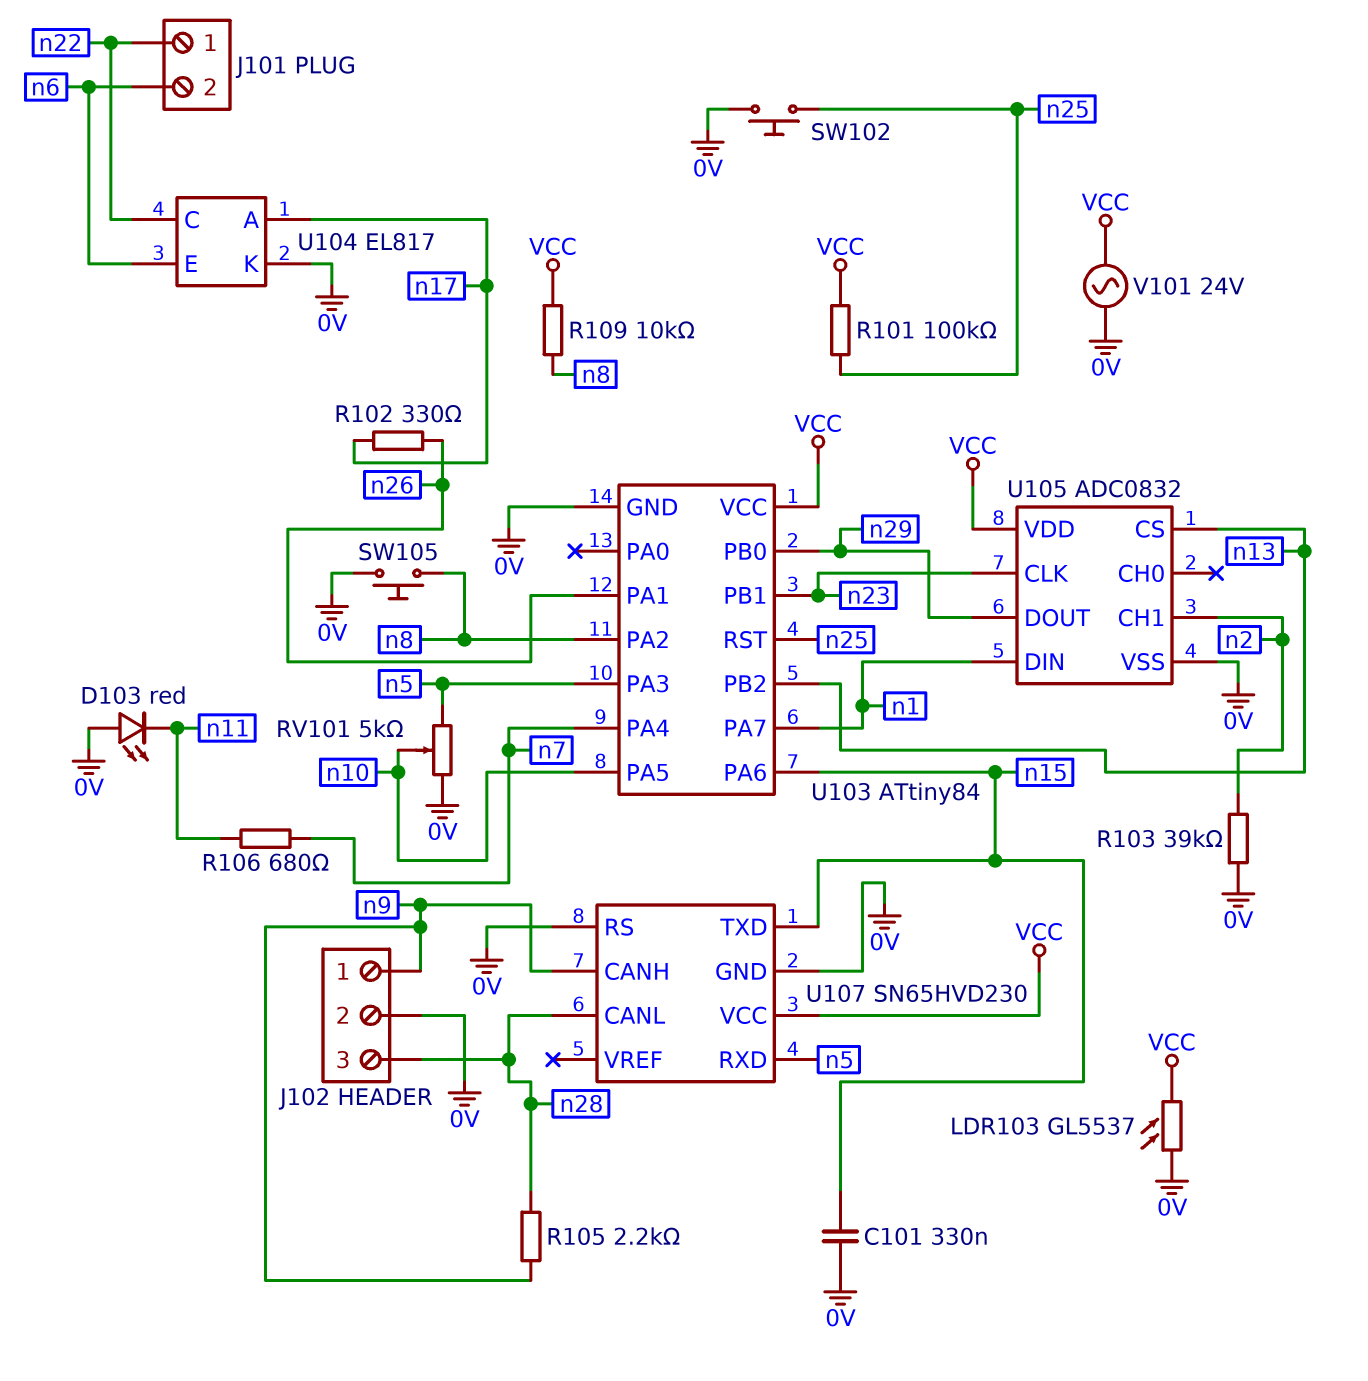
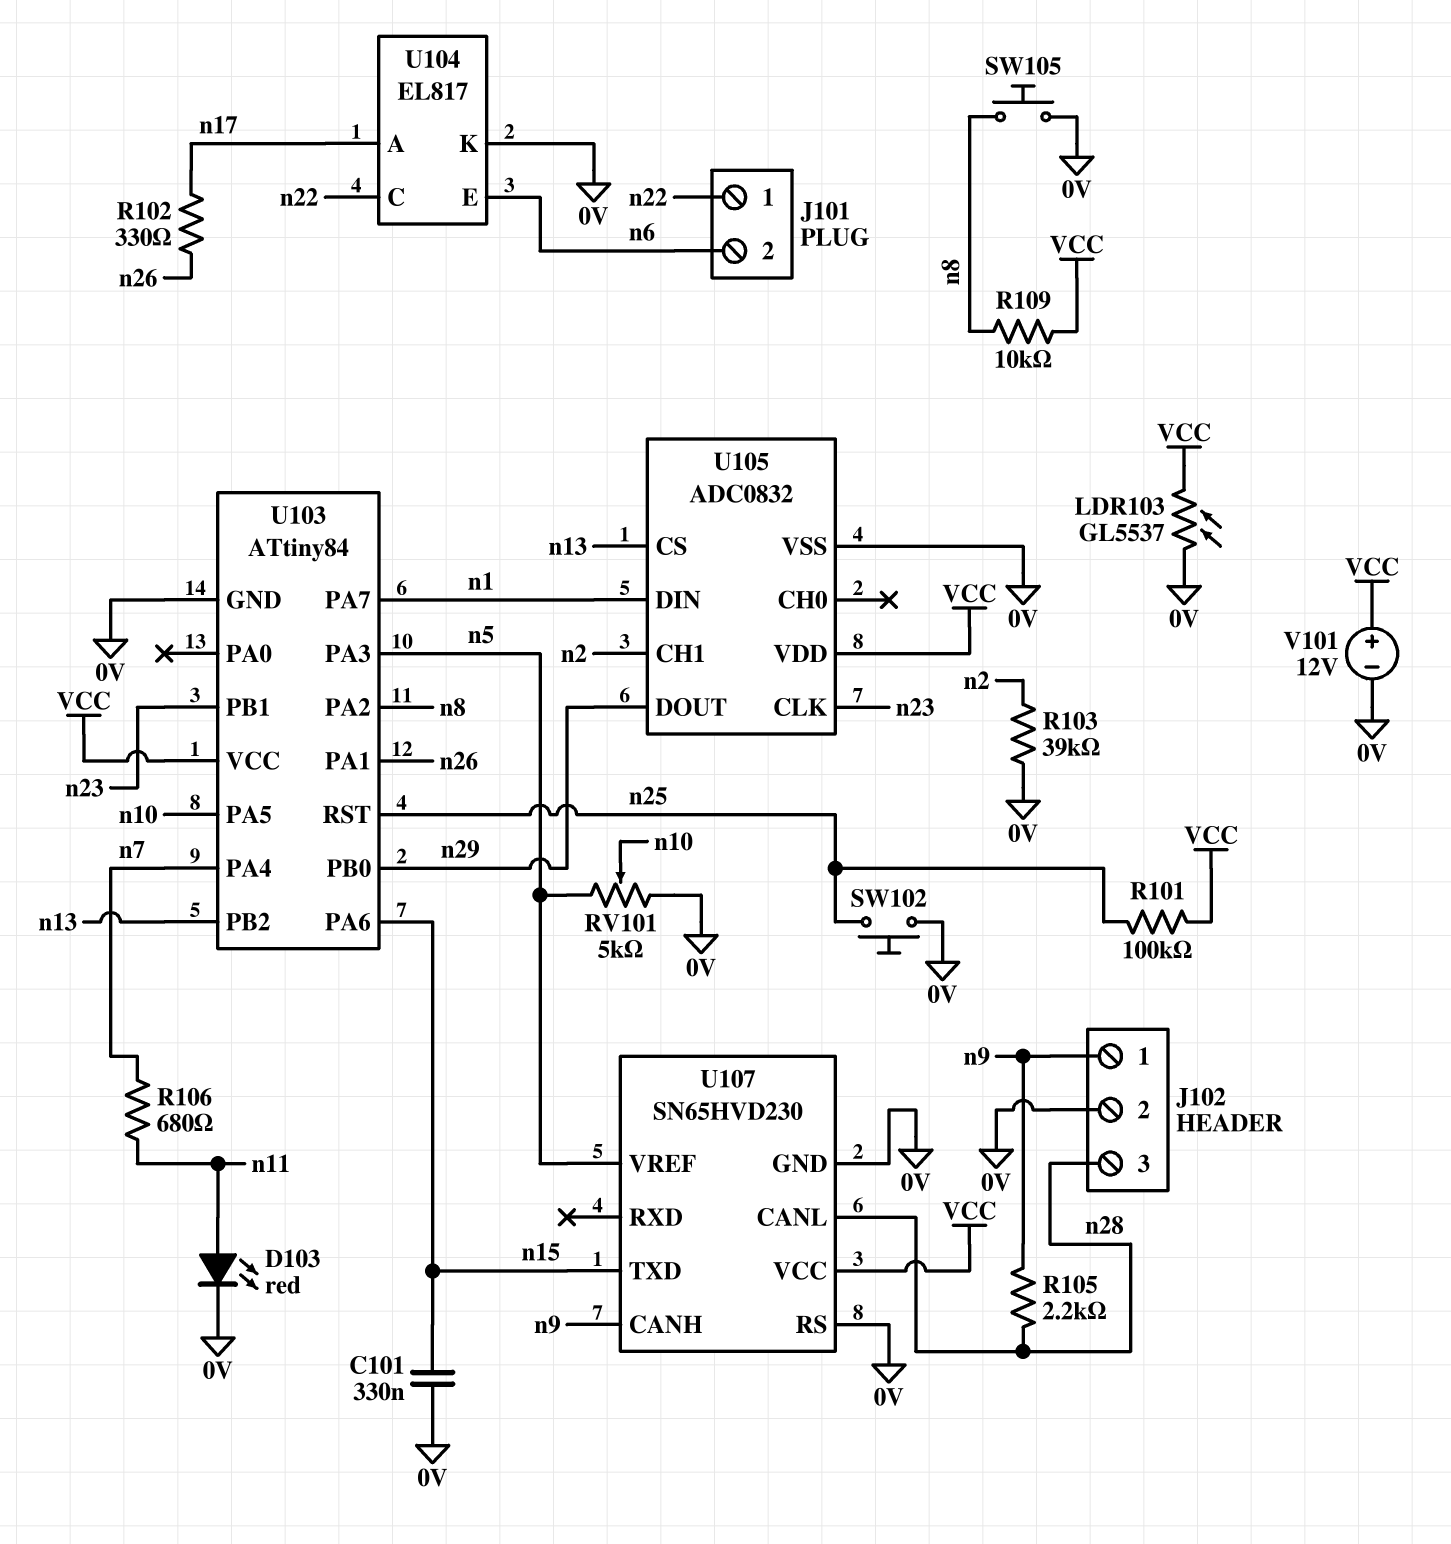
D103: LED red (A 0V, K n11) -> LED red (A n11, K 0V)
U107 pin RXD: n5 -> none
U107 pin VREF: none -> n5
V101: AC 24V (0V, VCC) -> 12V (plus VCC, minus 0V)

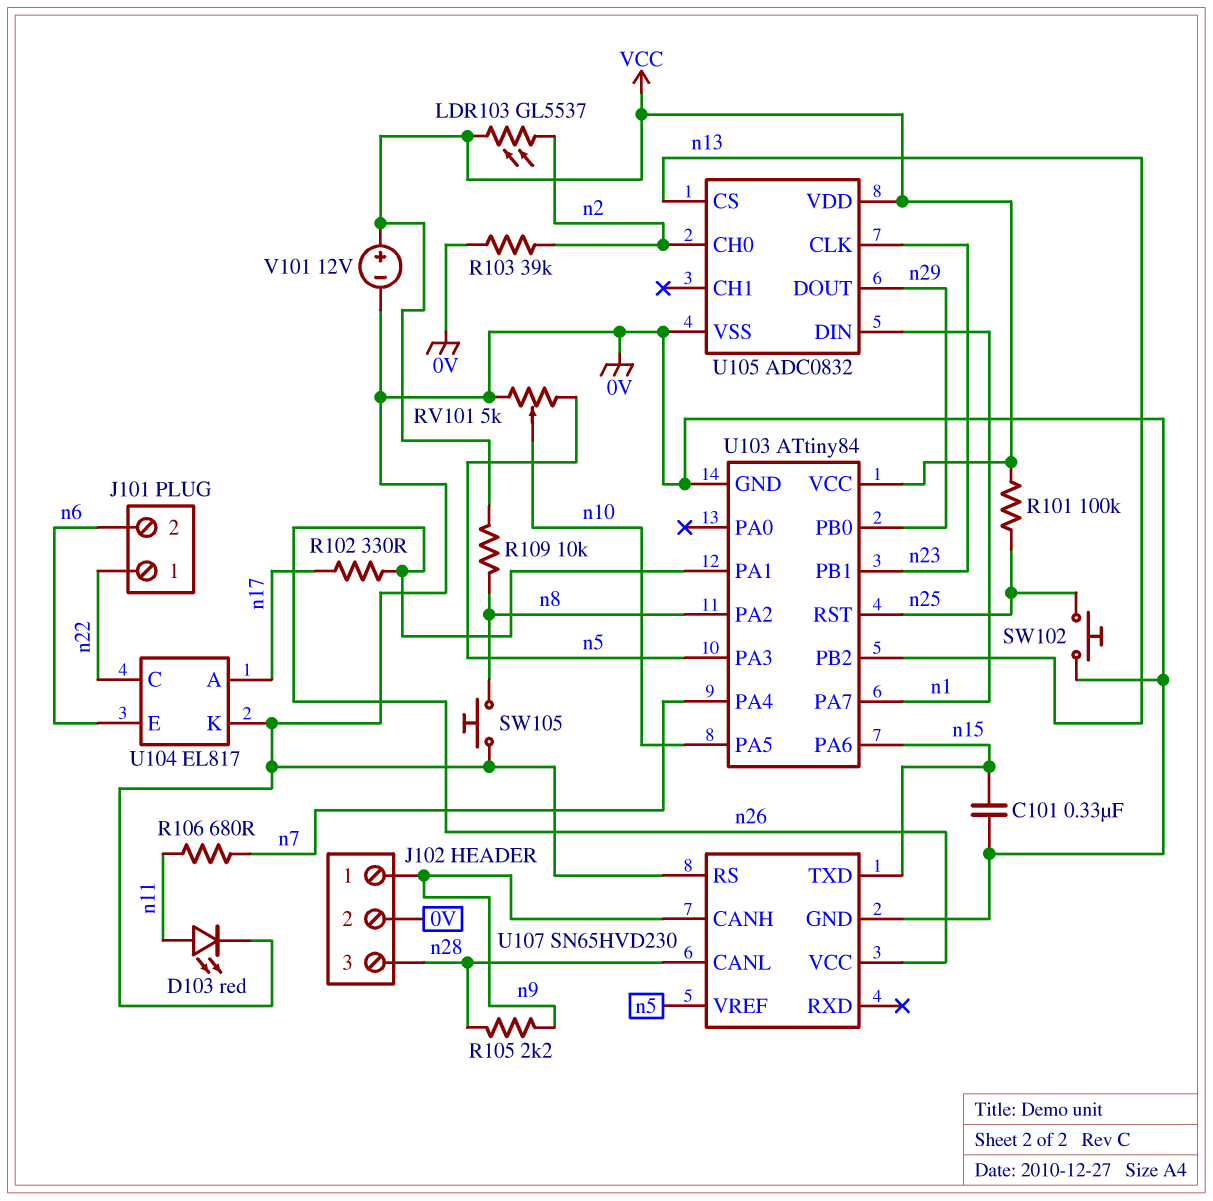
LDR103: GL5537 (0V, VCC) -> GL5537 (VCC, n2)
U105 pin CH0: none -> n2
U105 pin CH1: n2 -> none
U107 pin VCC: VCC -> n26

